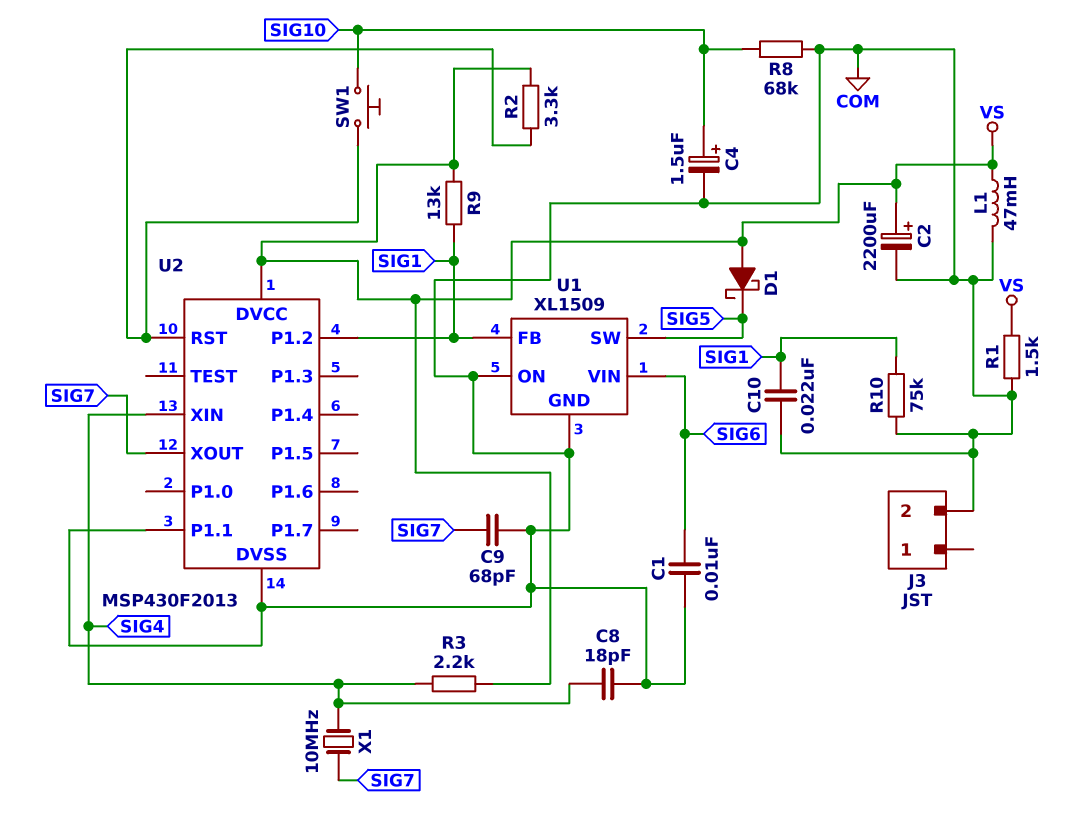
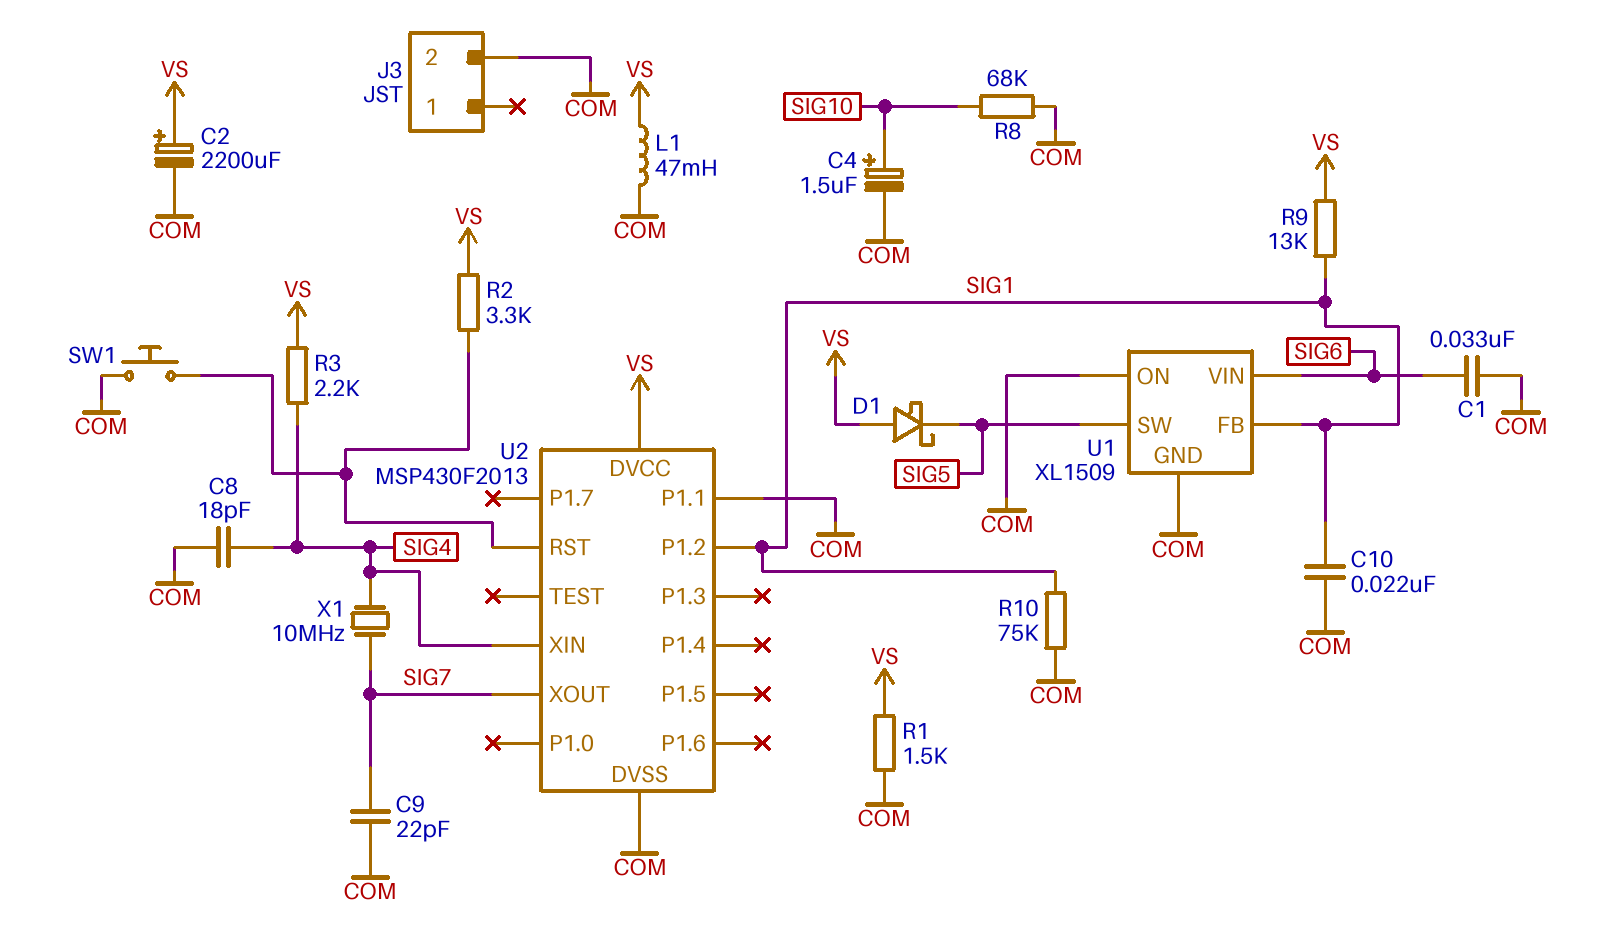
C1: 10nF (COM, SIG6) -> 33nF (COM, SIG6)
C9: 68pF (COM, SIG7) -> 22pF (COM, SIG7)
SW1: button (SIG10, U2/RST) -> button (COM, U2/RST)

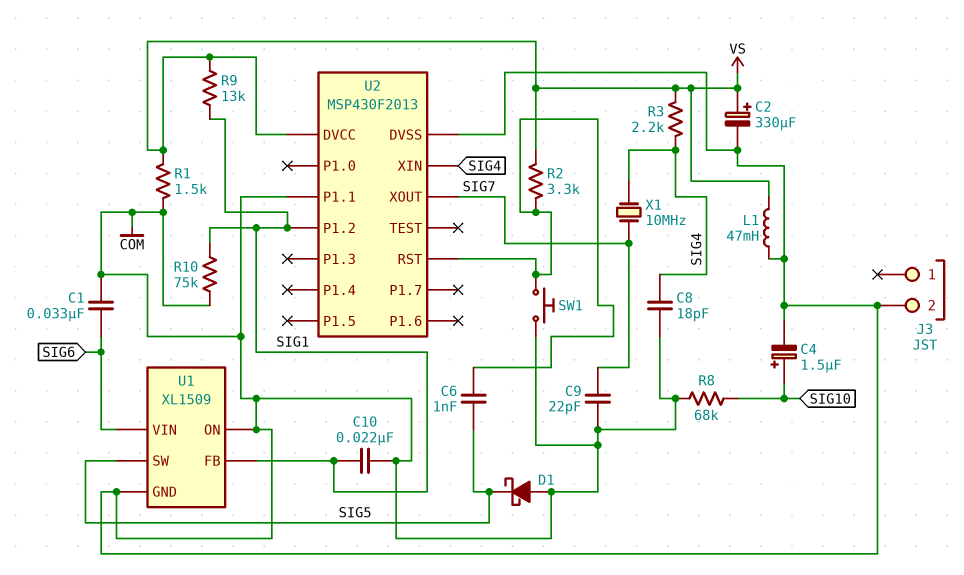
C2: 2200uF (plus VS, minus COM) -> 330uF (plus VS, minus COM)
C6: none -> 1nF (SIG5, U2/RST)
D1: schottky (A VS, K SIG5) -> schottky (A COM, K SIG5)

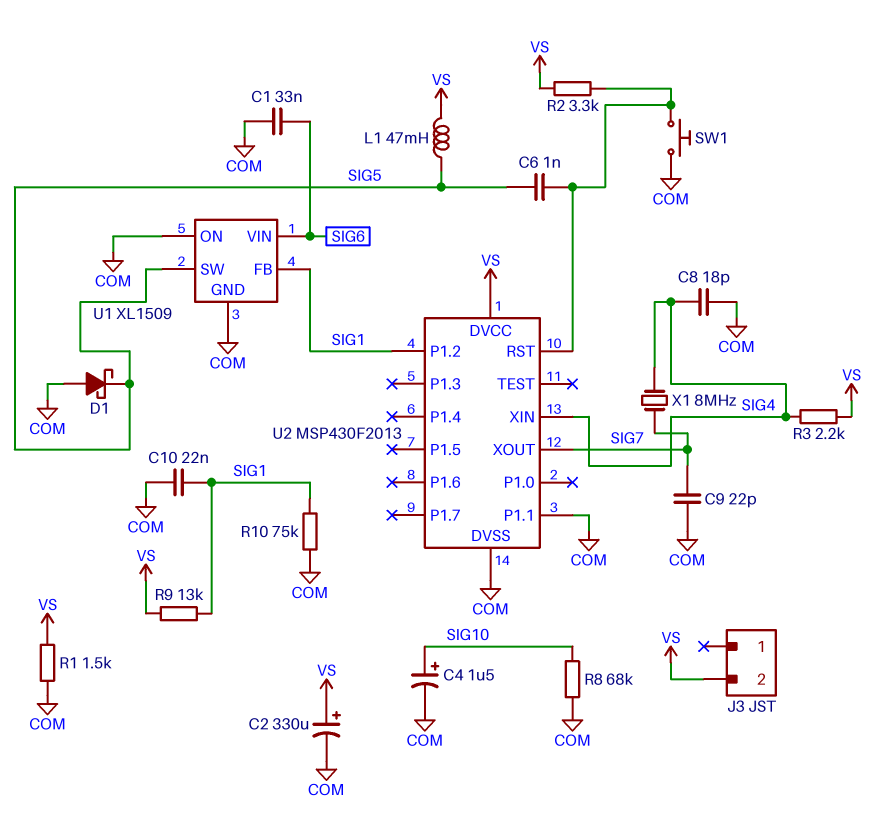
J3 pin 2: COM -> VS
L1: 47mH (COM, VS) -> 47mH (SIG5, VS)
X1: 10MHz (SIG4, SIG7) -> 8MHz (SIG4, SIG7)

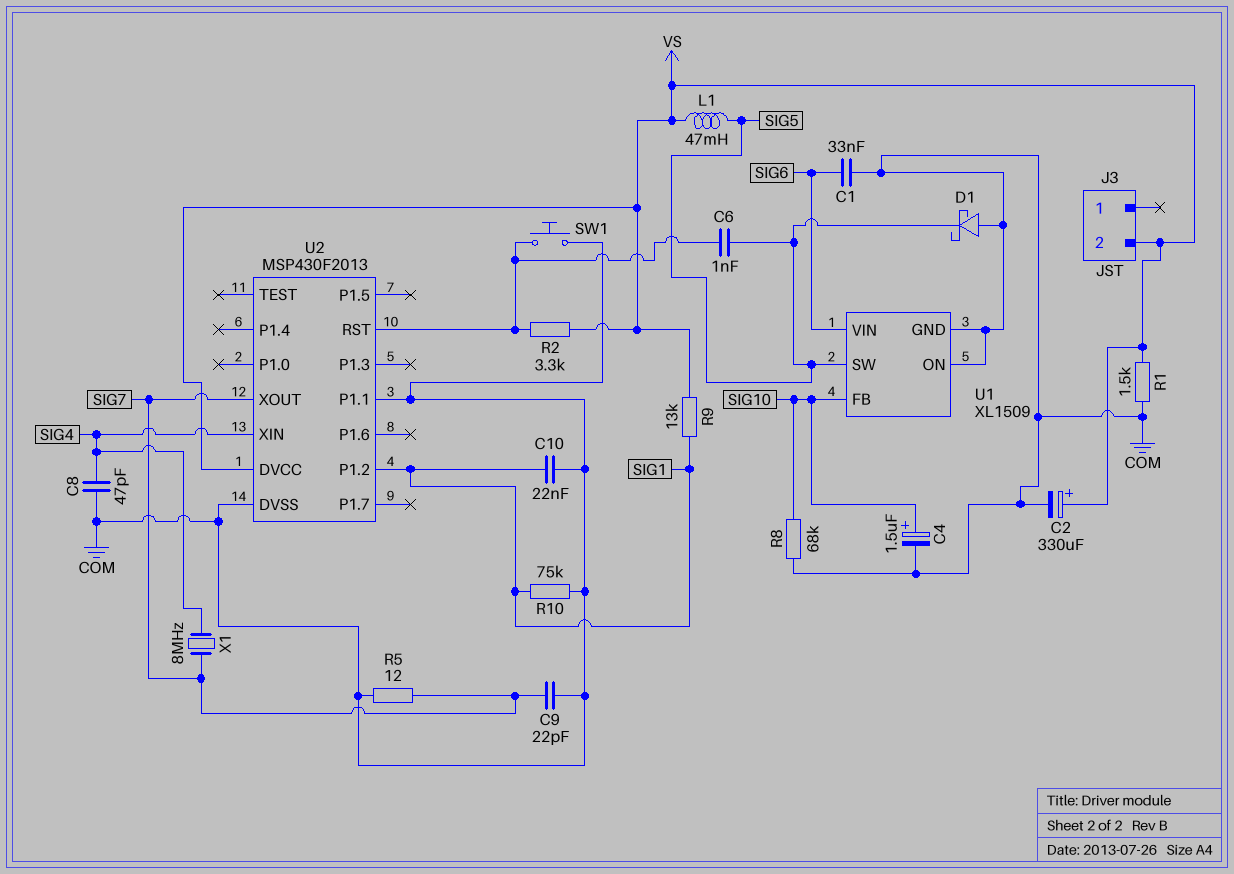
C8: 18pF (COM, SIG4) -> 47pF (COM, SIG4)
R3: 2.2k (SIG4, VS) -> none
R5: none -> 12 (COM, SIG7)
U1 pin FB: SIG1 -> SIG10

